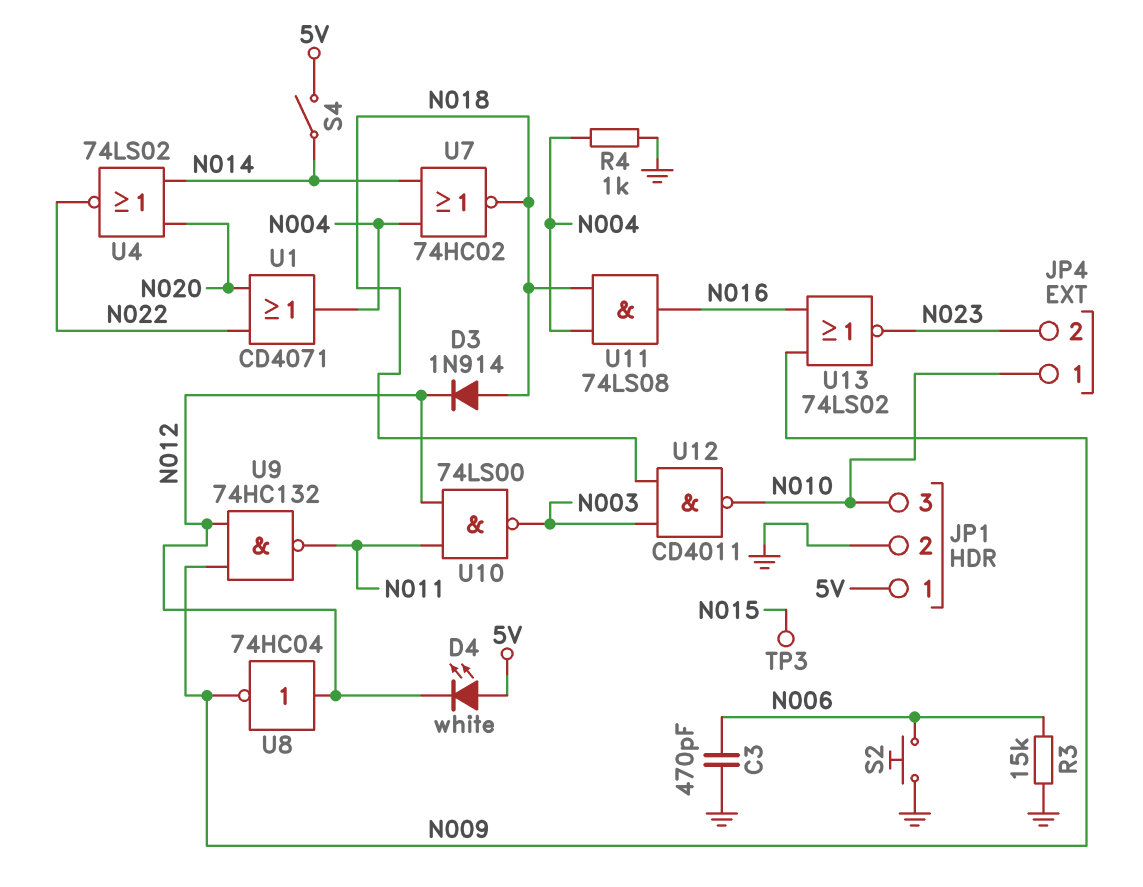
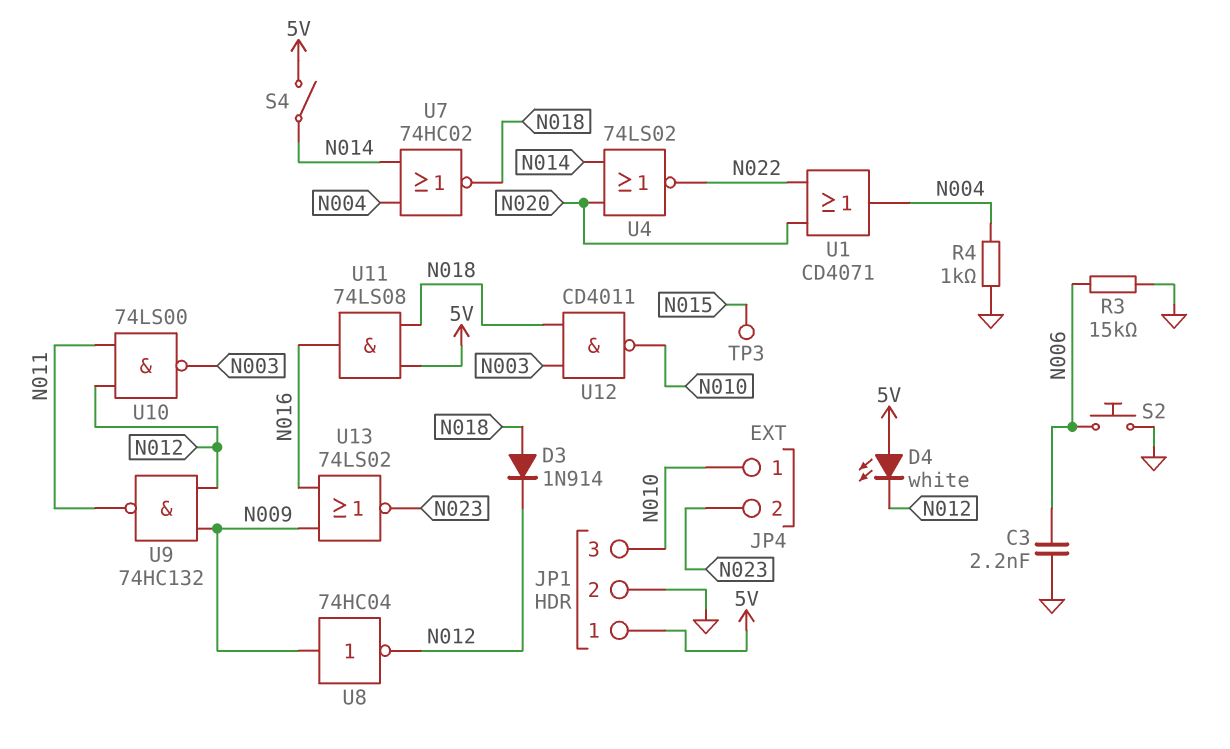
C3: 470pF (GND, N006) -> 2.2nF (GND, N006)
U8: NOT 74HC04 (in N012, out N009) -> NOT 74HC04 (in N009, out N012)
U11: AND 74LS08 (in N004, in N018, out N016) -> AND 74LS08 (in 5V, in N018, out N016)

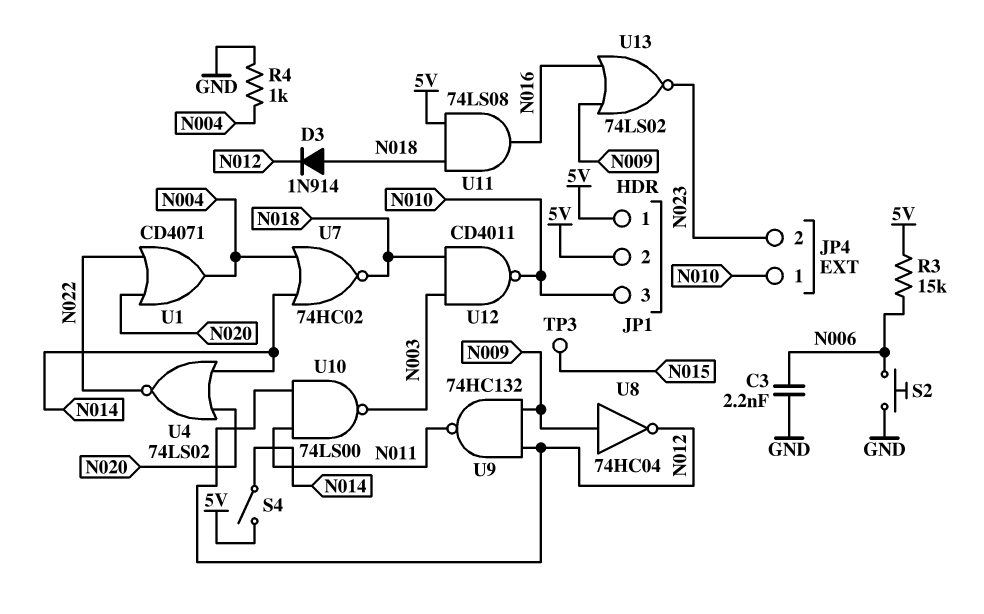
D4: LED white (A 5V, K N012) -> none
JP1 pin 2: GND -> 5V
R3: 15k (GND, N006) -> 15k (5V, N006)

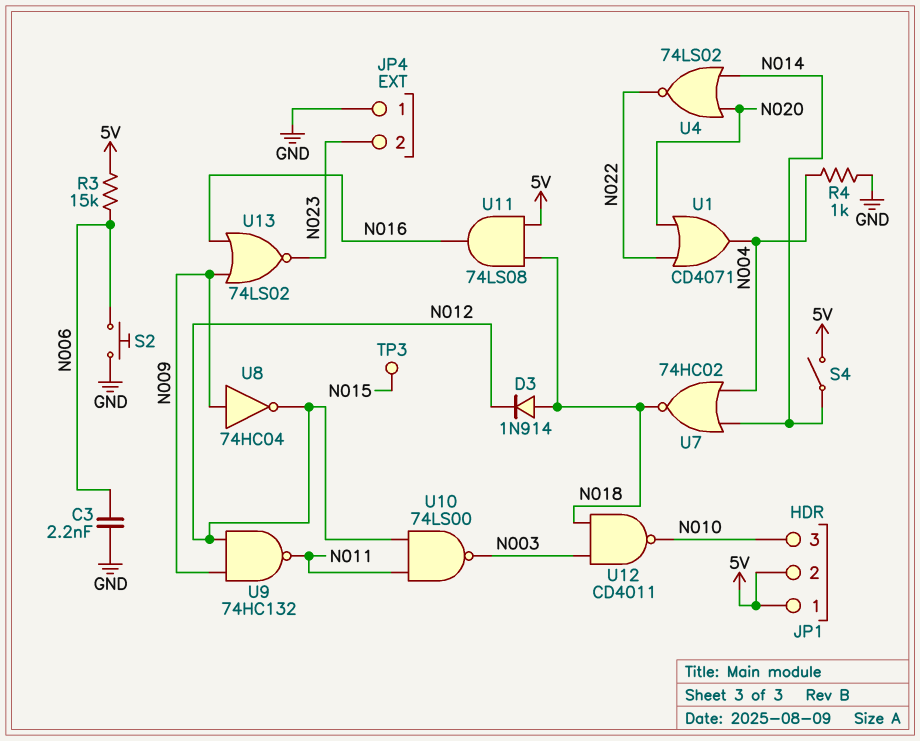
JP4 pin 1: N010 -> GND

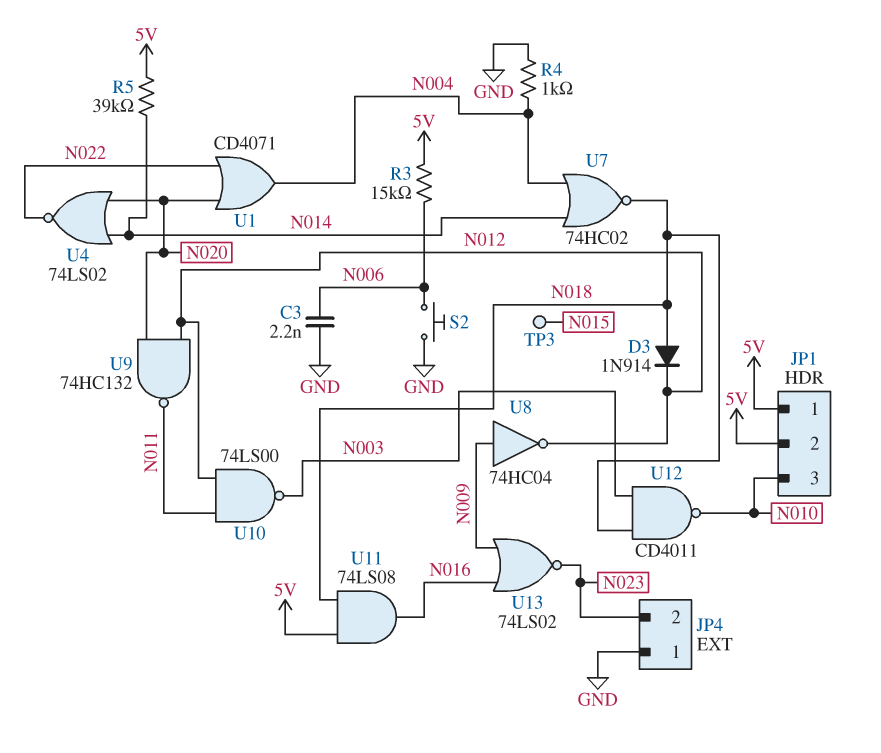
R5: none -> 39k (5V, N014)
S4: switch (5V, N014) -> none
U9: NAND 74HC132 (in N009, in N012, out N011) -> NAND 74HC132 (in N012, in N020, out N011)

